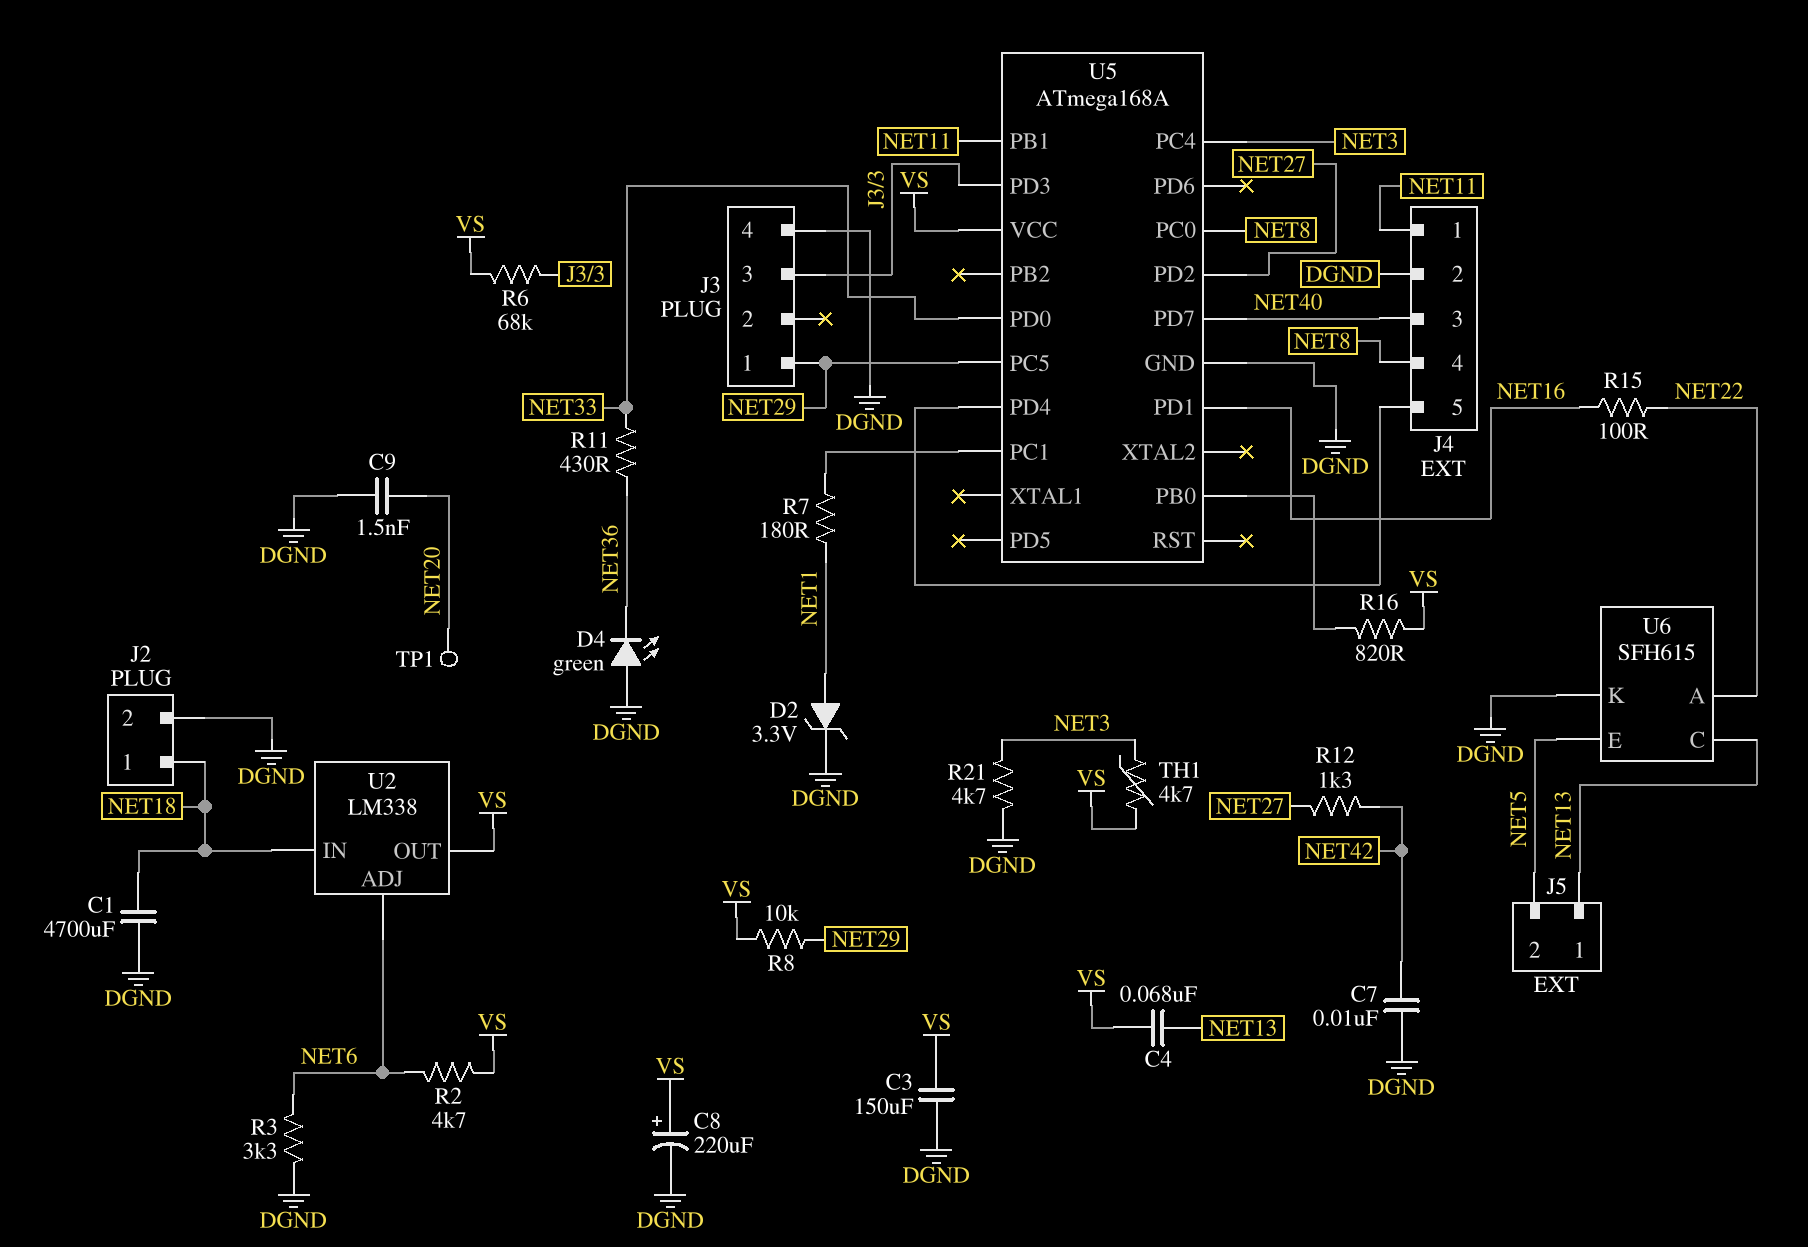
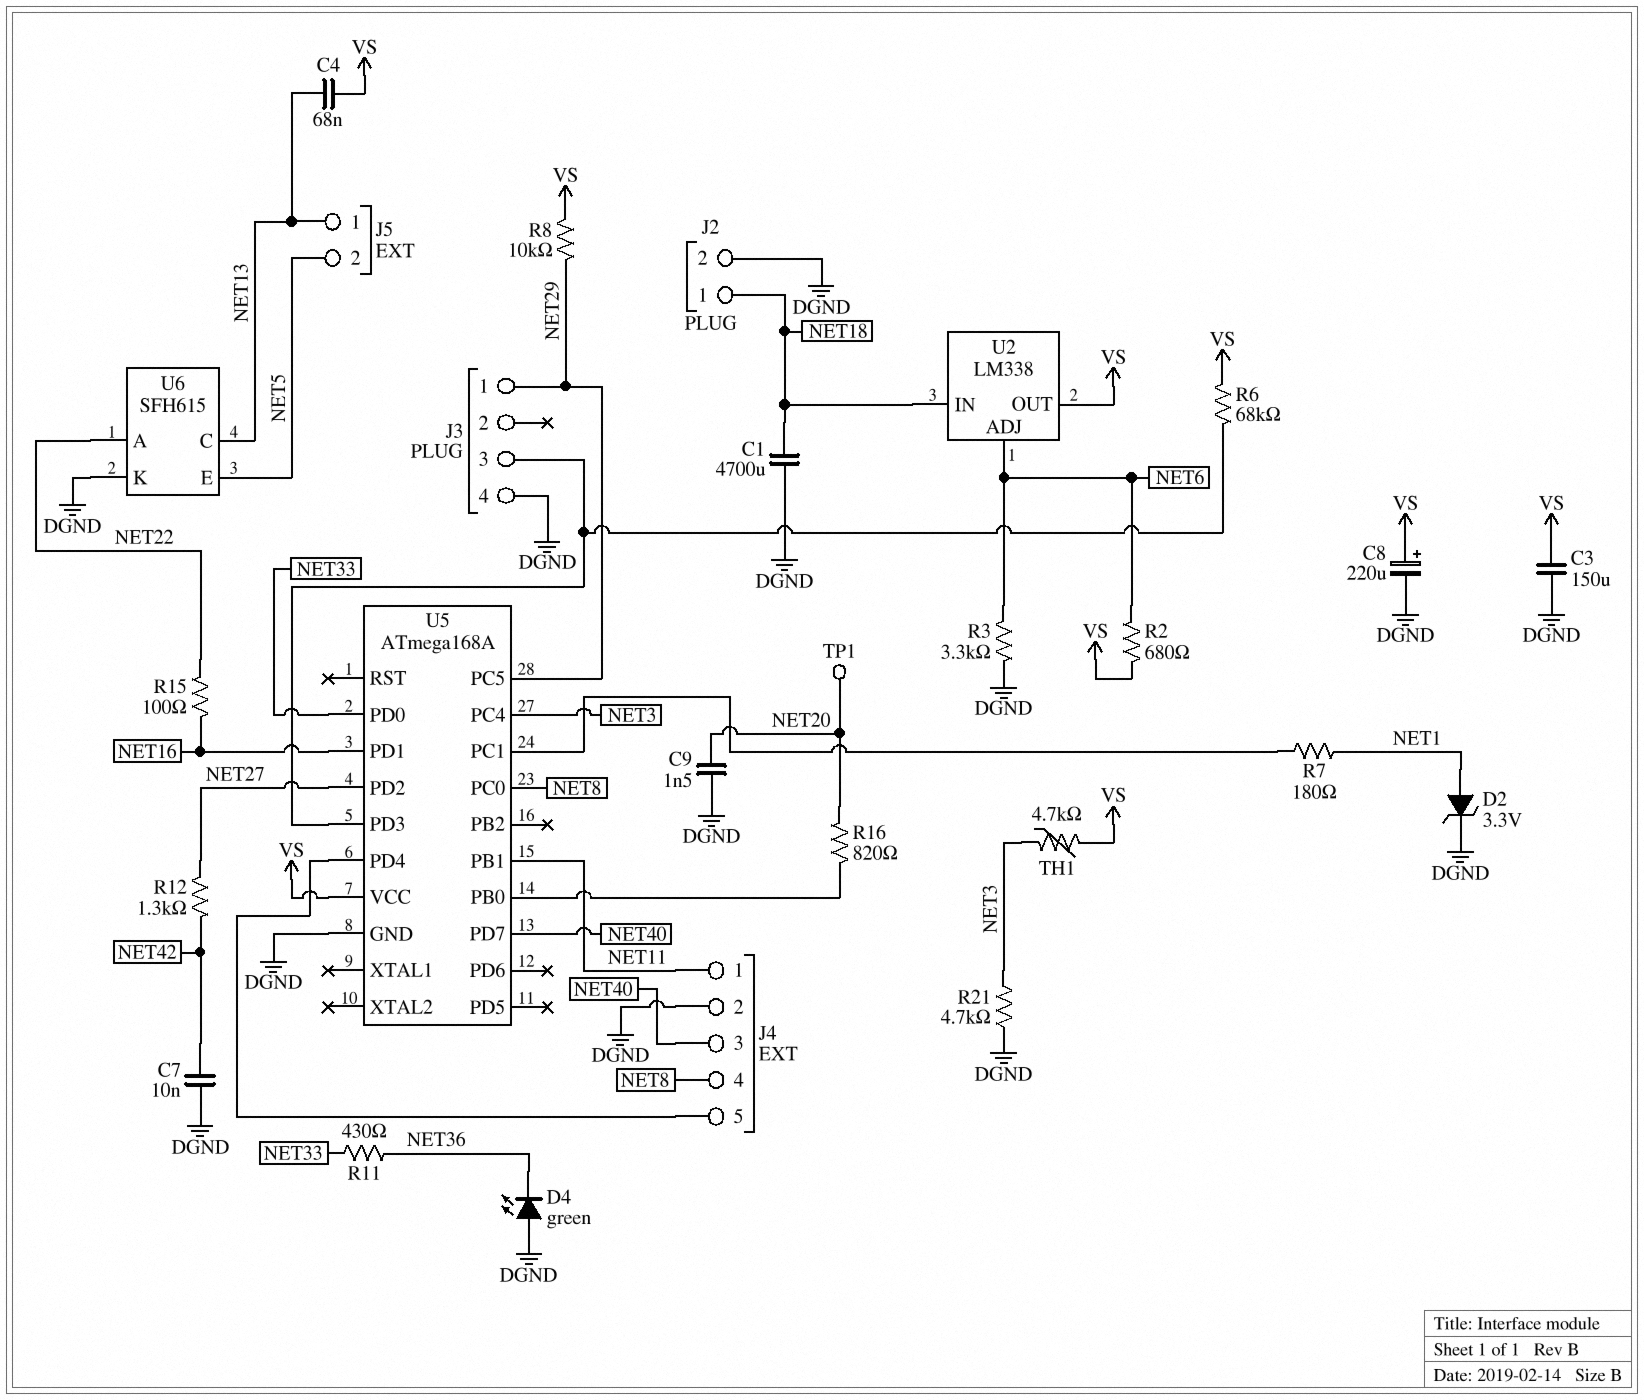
R2: 4.7k (NET6, VS) -> 680 (NET6, VS)
R16: 820 (U5/PB0, VS) -> 820 (NET20, U5/PB0)

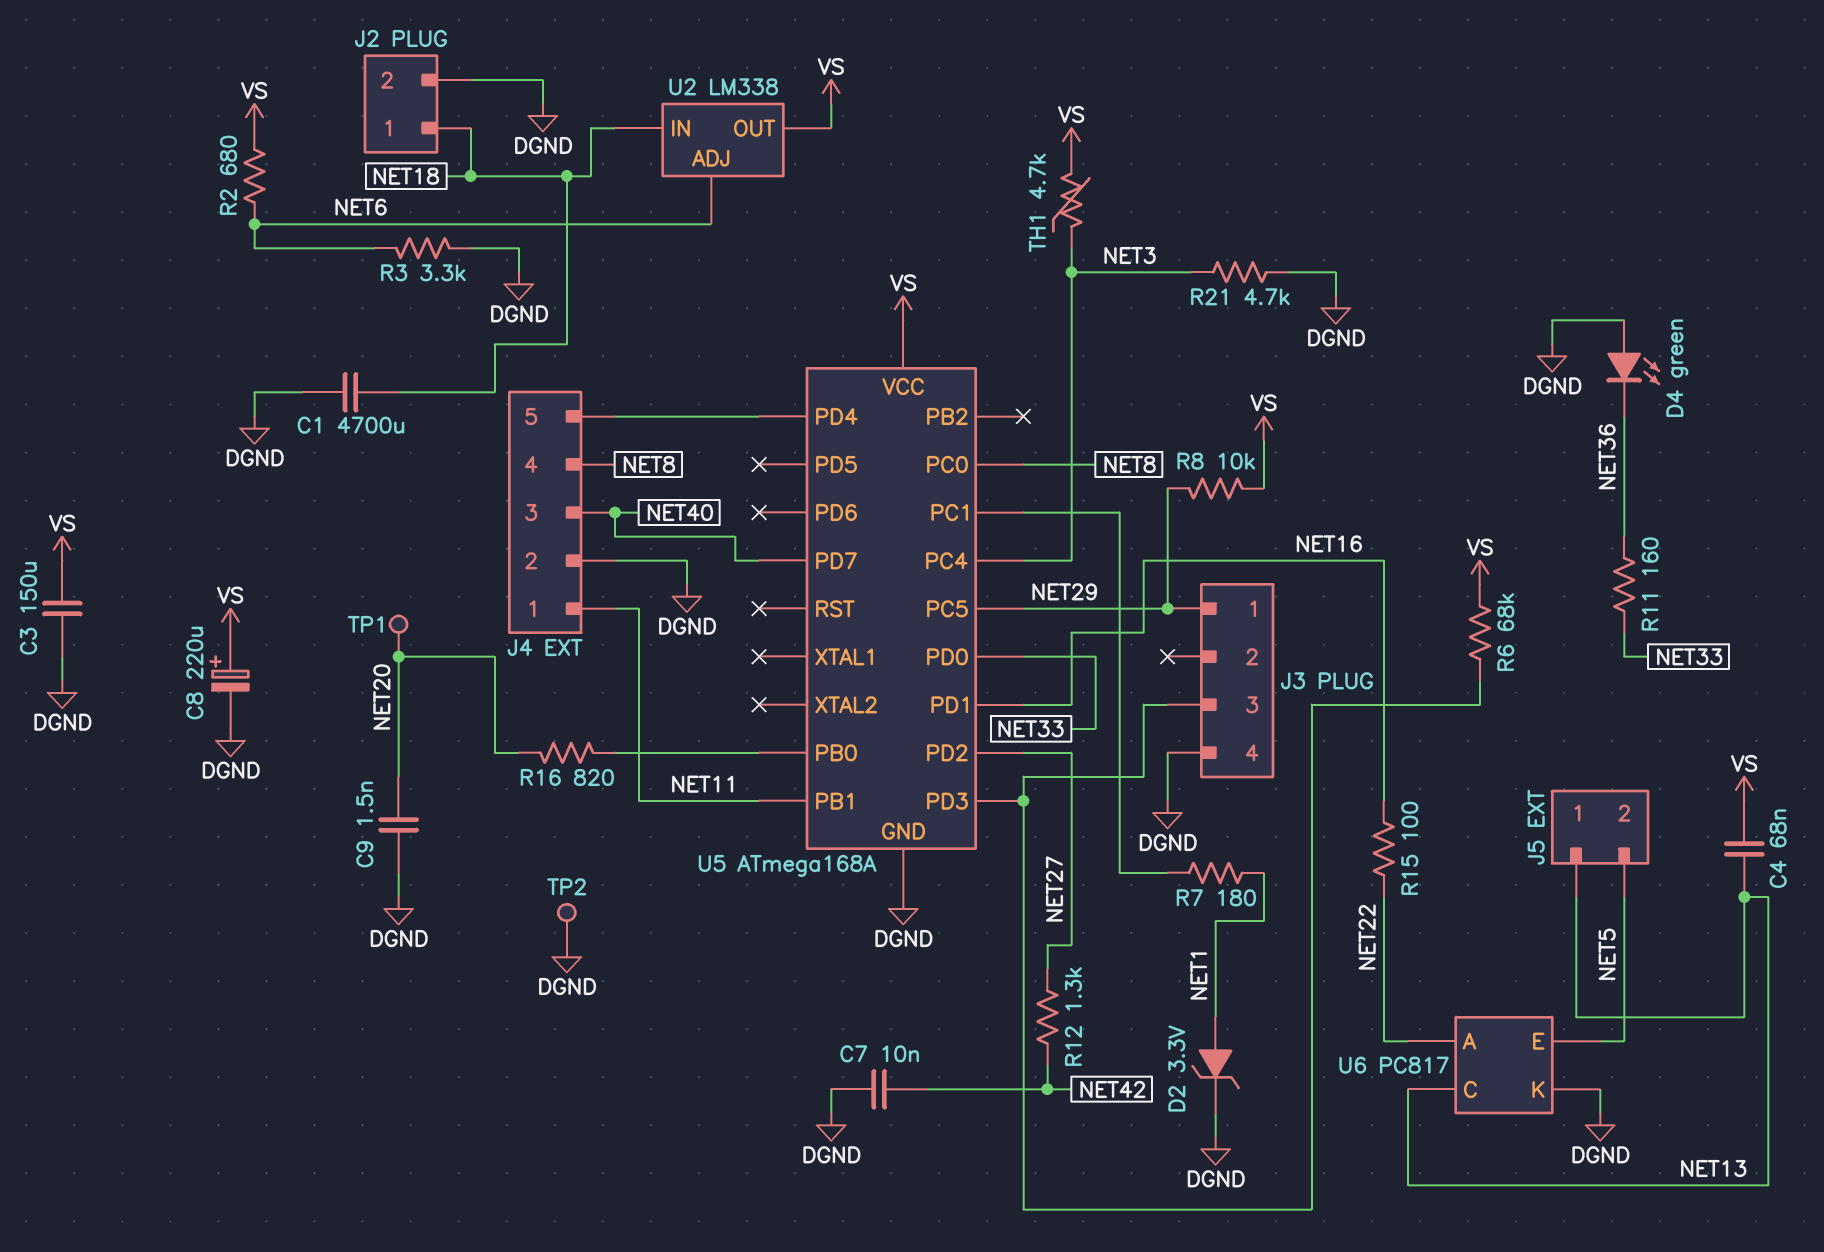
R11: 430 (NET33, NET36) -> 160 (NET33, NET36)
TP2: none -> test point (DGND)
U6: SFH615 -> PC817

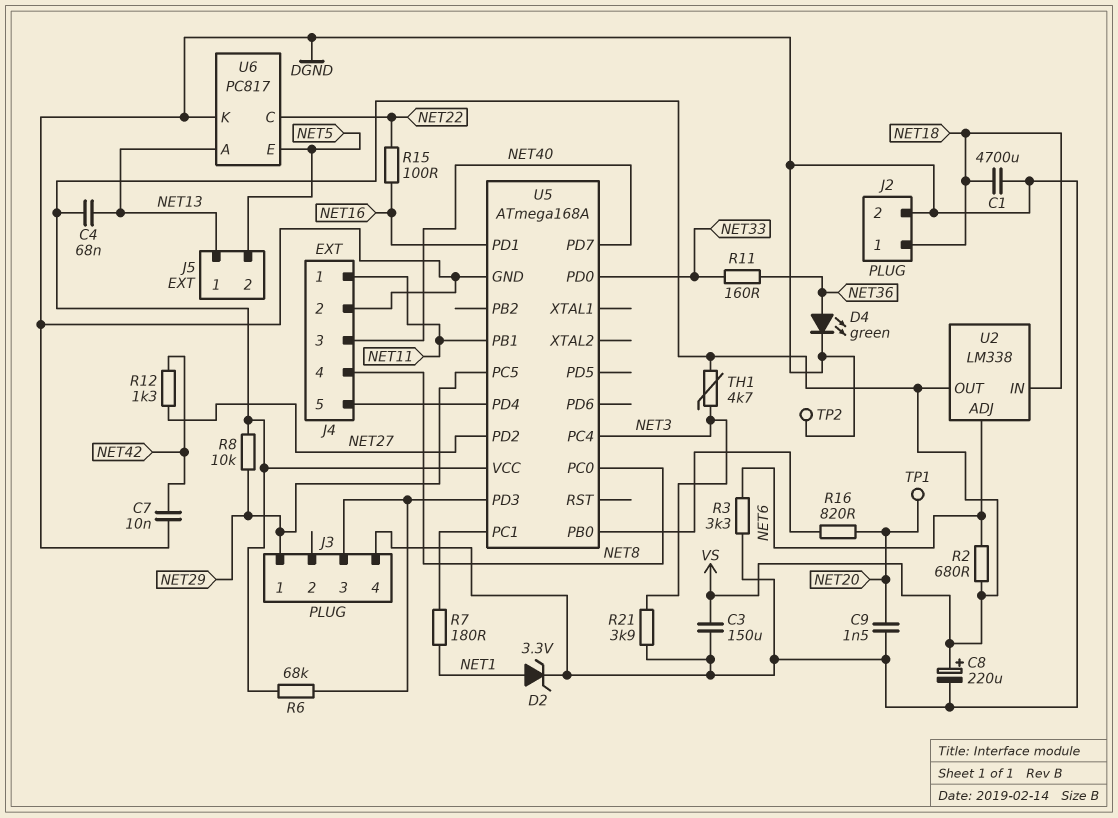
D4: LED green (A DGND, K NET36) -> LED green (A NET36, K DGND)
R21: 4.7k (DGND, NET3) -> 3.9k (DGND, NET3)
U6 pin A: NET22 -> NET13
U6 pin C: NET13 -> NET22

